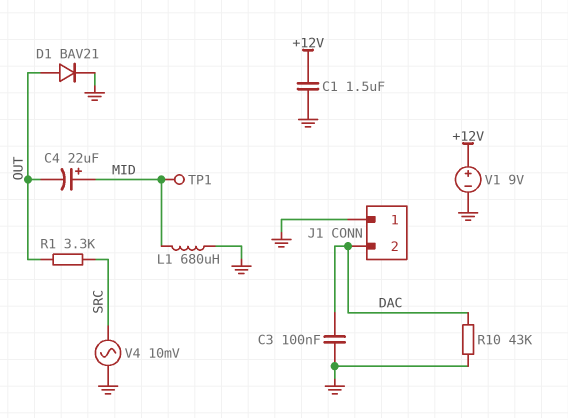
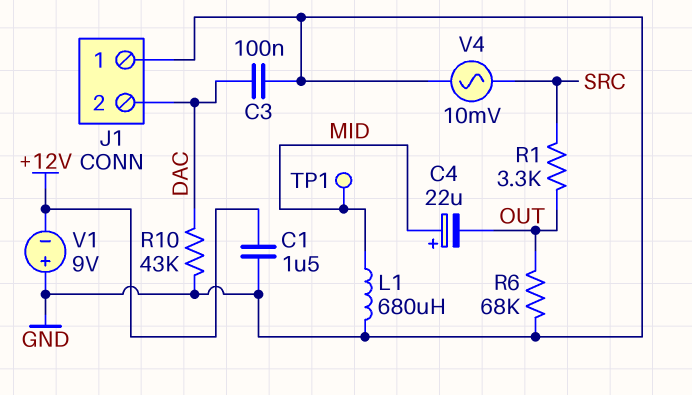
D1: diode BAV21 (A OUT, K GND) -> none
R6: none -> 68k (GND, OUT)
V1: 9V (plus +12V, minus GND) -> 9V (plus GND, minus +12V)

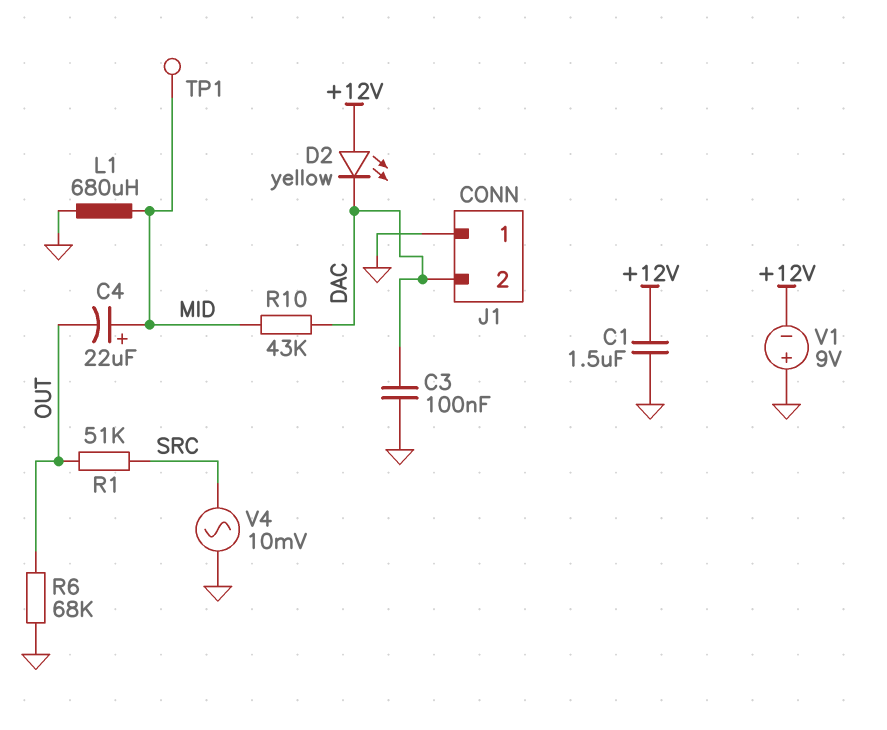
D2: none -> LED yellow (A +12V, K DAC)
R1: 3.3k (OUT, SRC) -> 51k (OUT, SRC)
R10: 43k (DAC, GND) -> 43k (DAC, MID)

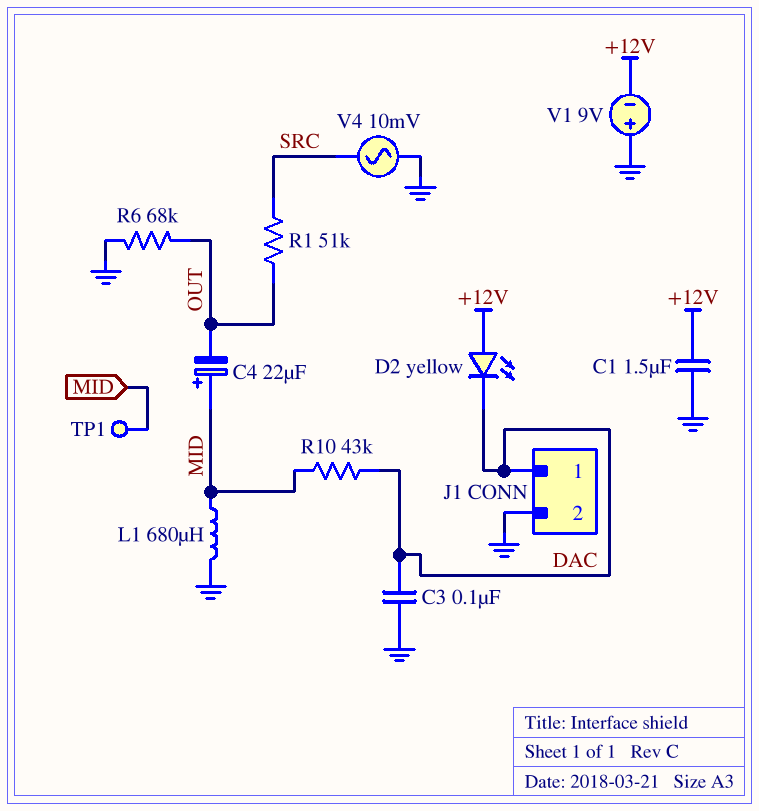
J1 pin 1: GND -> DAC
J1 pin 2: DAC -> GND

